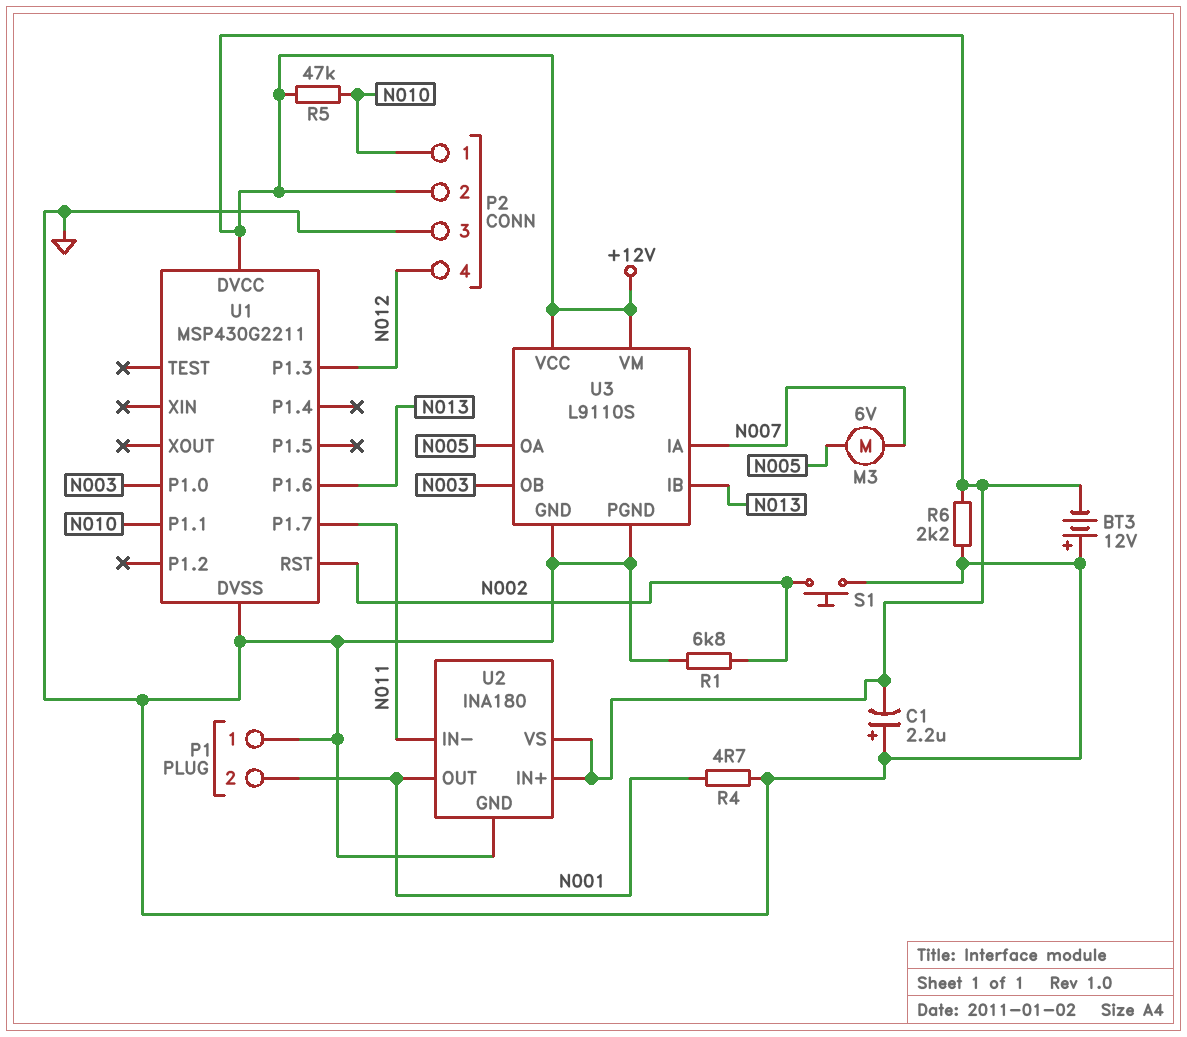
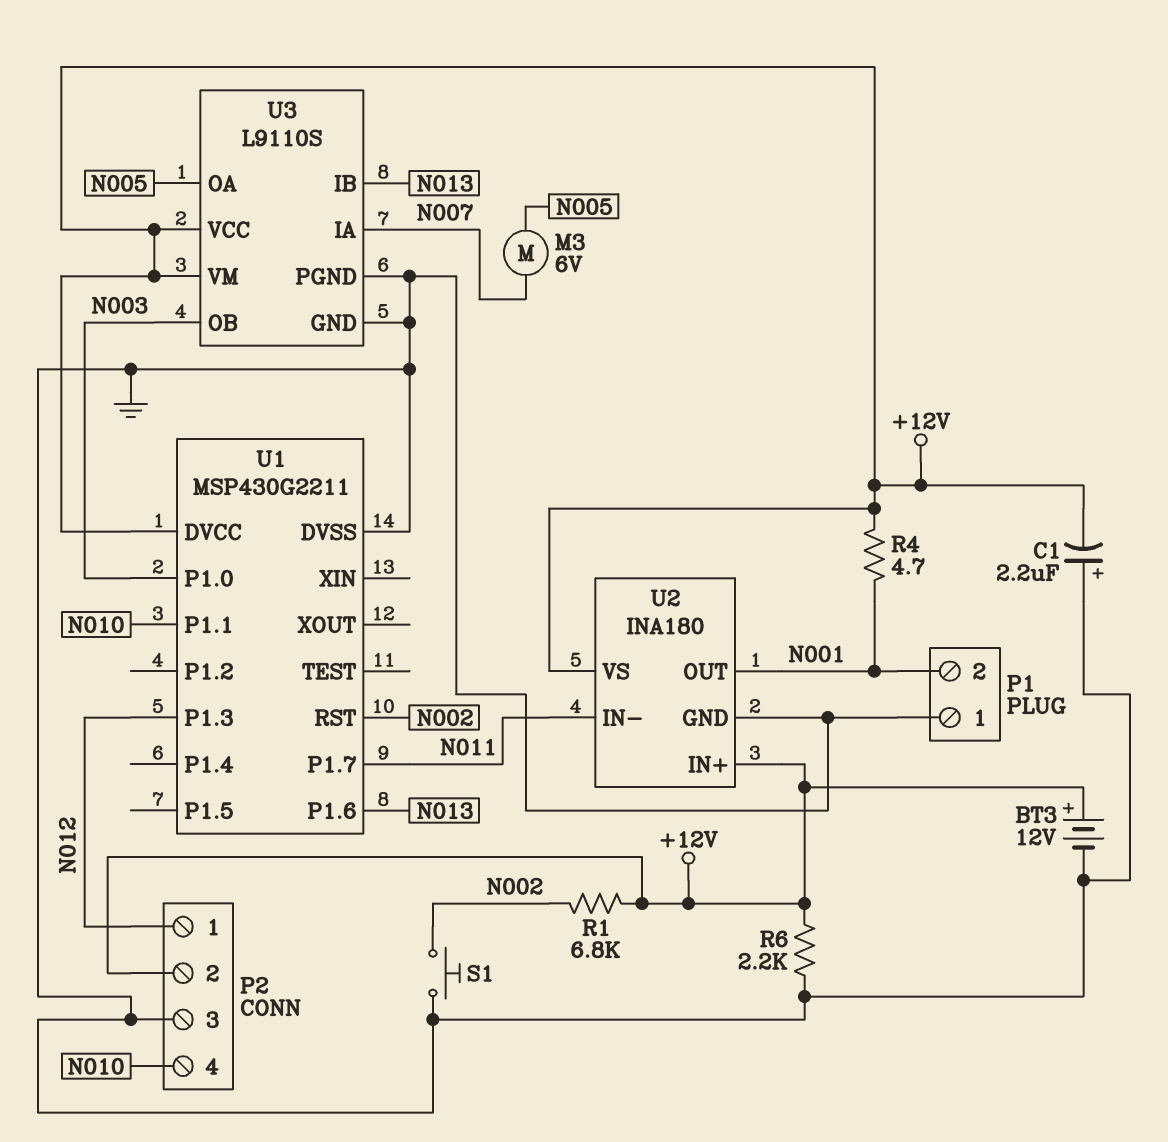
BT3: 12V (plus GND, minus +12V) -> 12V (plus +12V, minus GND)
P2 pin 1: N010 -> N012
P2 pin 4: N012 -> N010
R1: 6.8k (GND, N002) -> 6.8k (+12V, N002)
R4: 4.7 (GND, N001) -> 4.7 (+12V, N001)
R5: 47k (+12V, N010) -> none

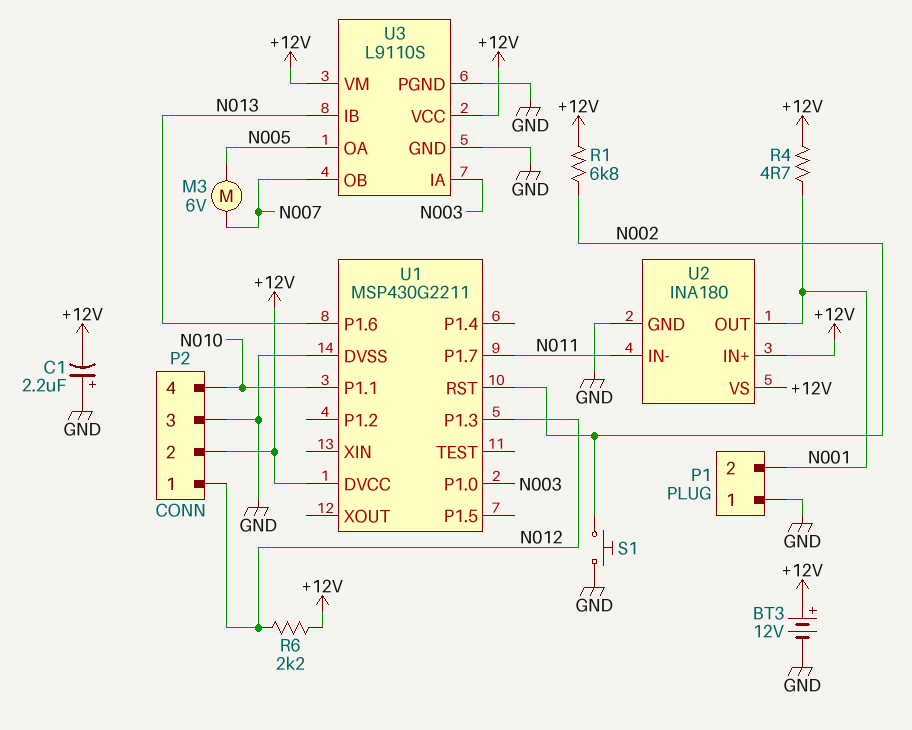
R6: 2.2k (+12V, GND) -> 2.2k (+12V, N012)
U3 pin IA: N007 -> N003
U3 pin OB: N003 -> N007

